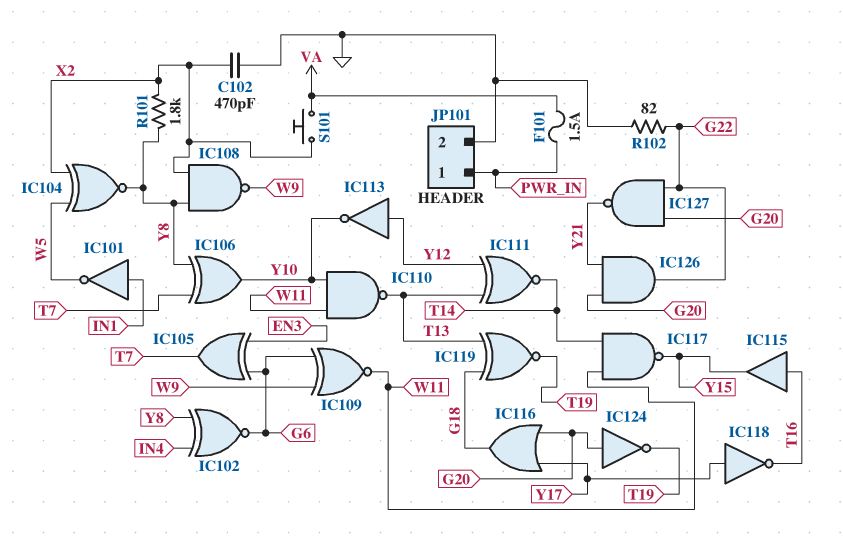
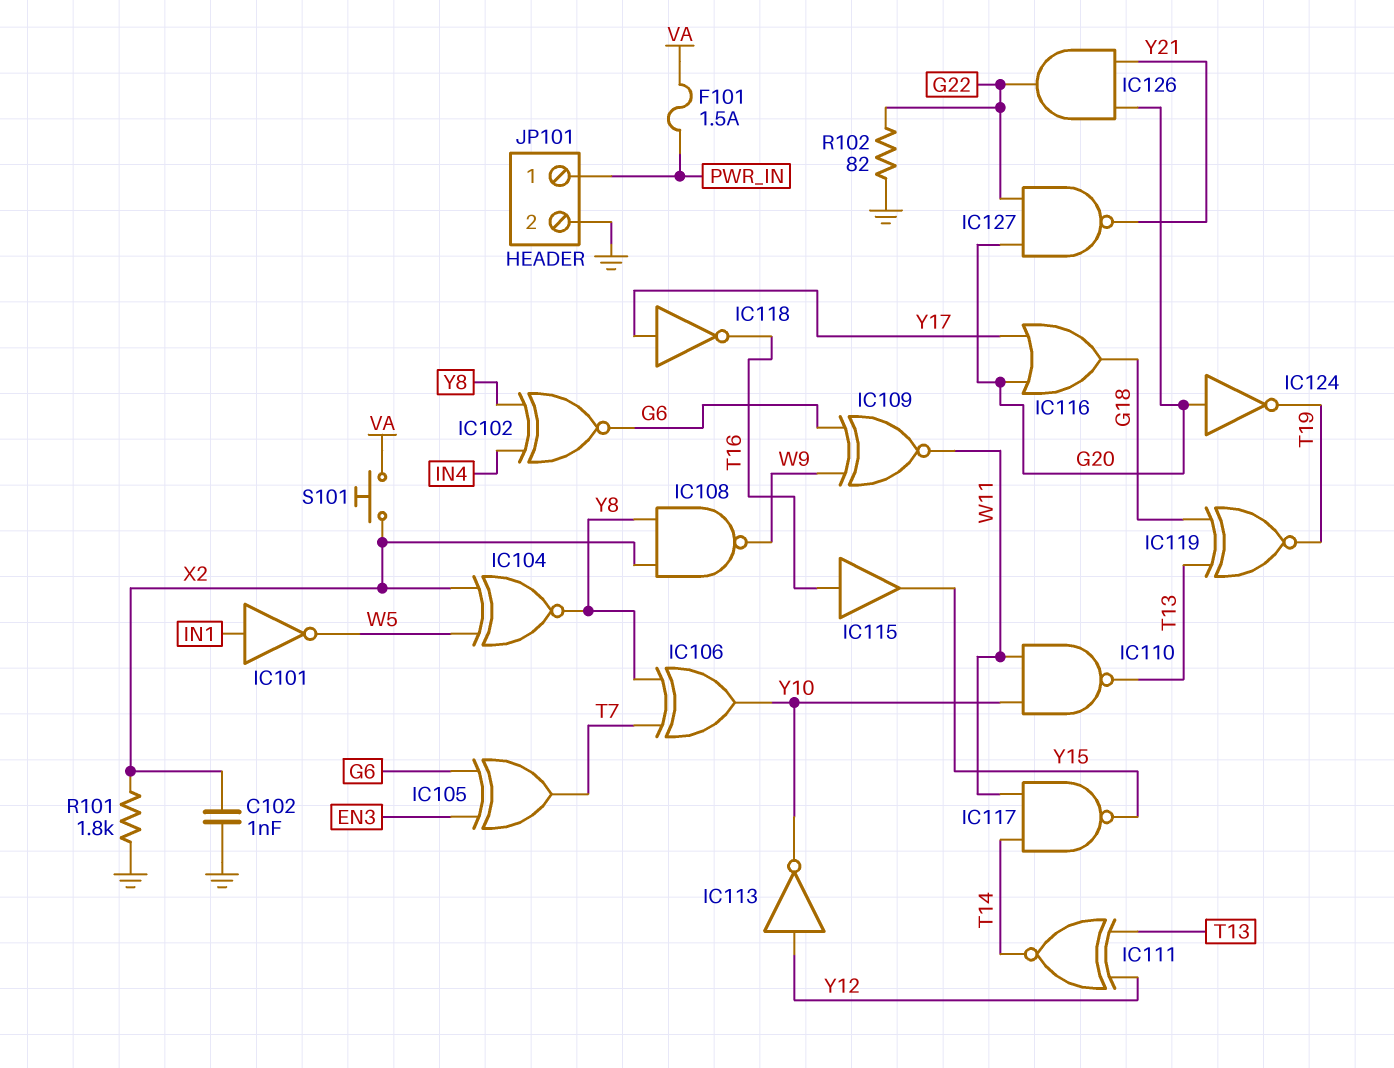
C102: 470pF (GND, X2) -> 1nF (GND, X2)
R101: 1.8k (X2, Y8) -> 1.8k (GND, X2)

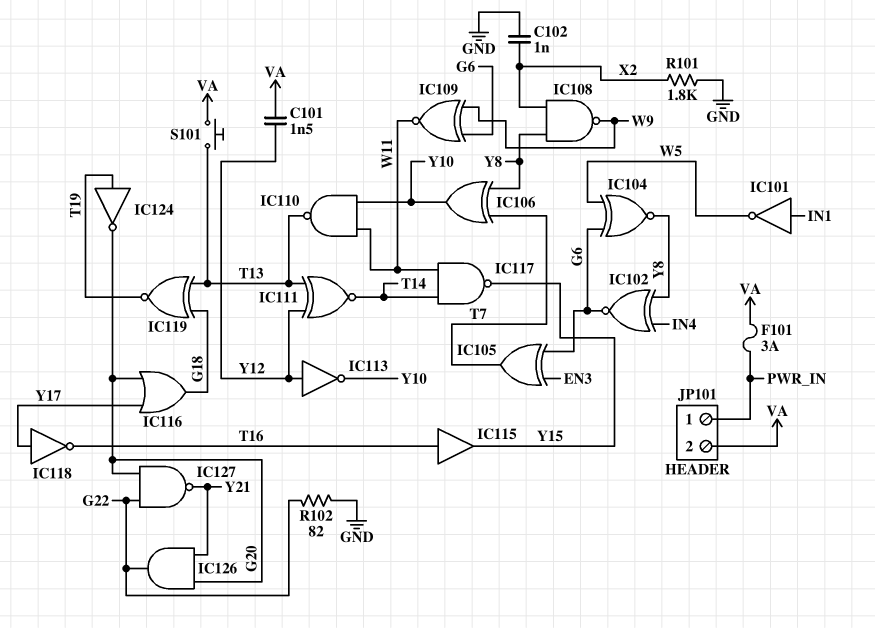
C101: none -> 1.5nF (VA, Y12)
F101: 1.5A (PWR_IN, VA) -> 3A (PWR_IN, VA)
IC104: XNOR (in W5, in X2, out Y8) -> XNOR (in G6, in W5, out Y8)
IC124: NOT (in G20, out T19) -> NOT (in T19, out G20)
JP101 pin 2: GND -> VA
S101: button (VA, X2) -> button (T13, VA)

